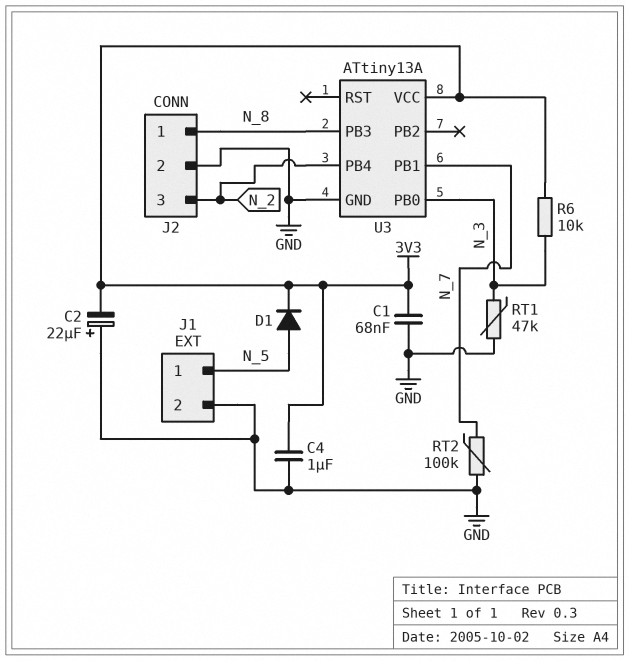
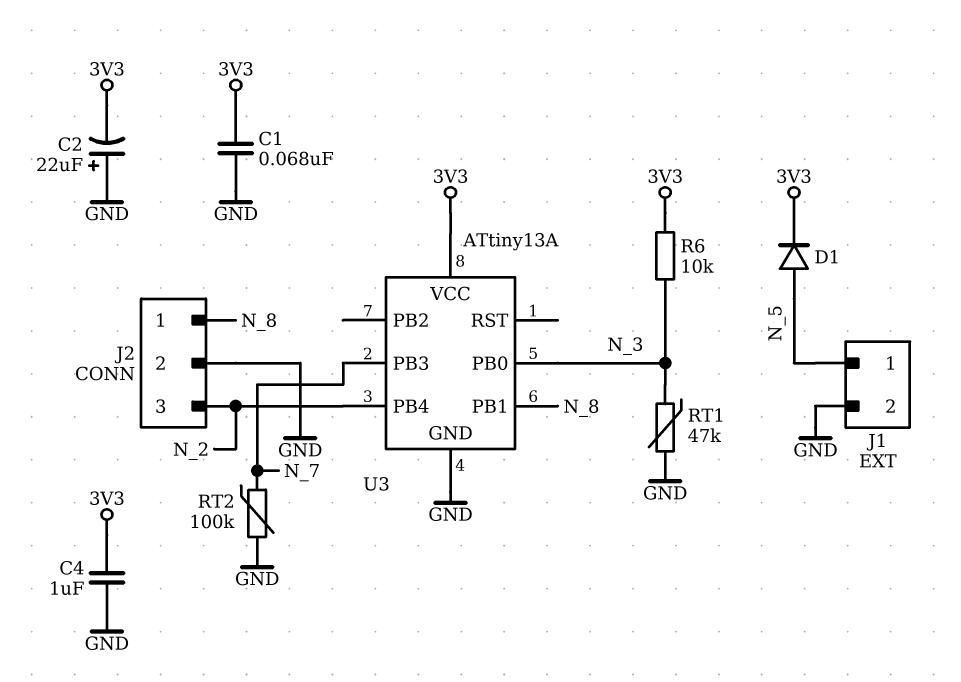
U3 pin PB1: N_7 -> N_8
U3 pin PB3: N_8 -> N_7

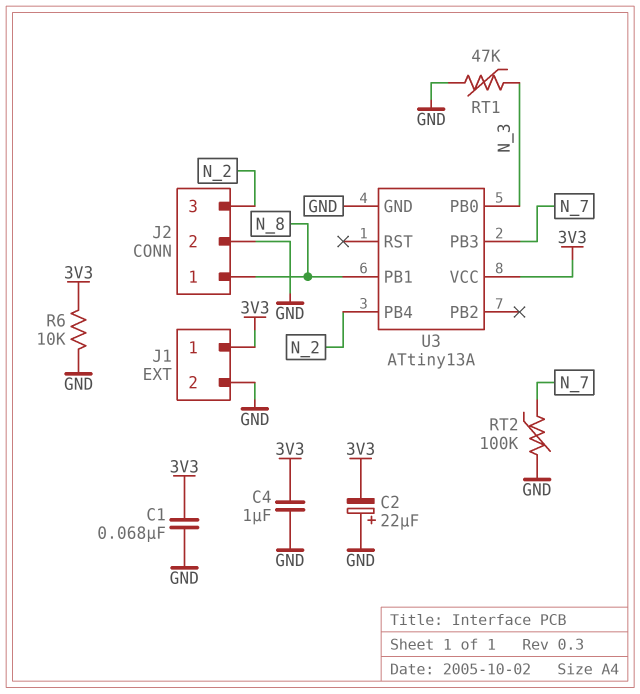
D1: diode (A N_5, K 3V3) -> none
J1 pin 1: N_5 -> 3V3
R6: 10k (3V3, N_3) -> 10k (3V3, GND)

